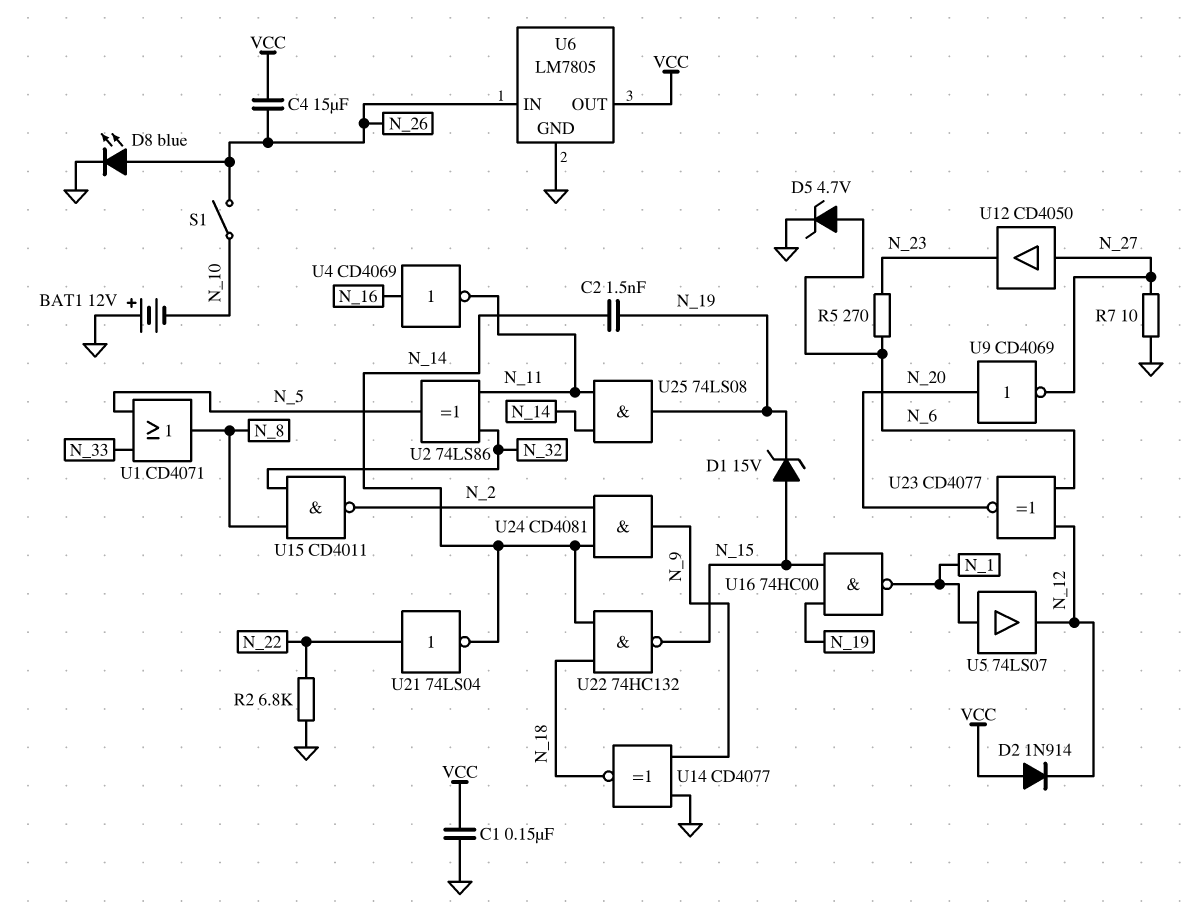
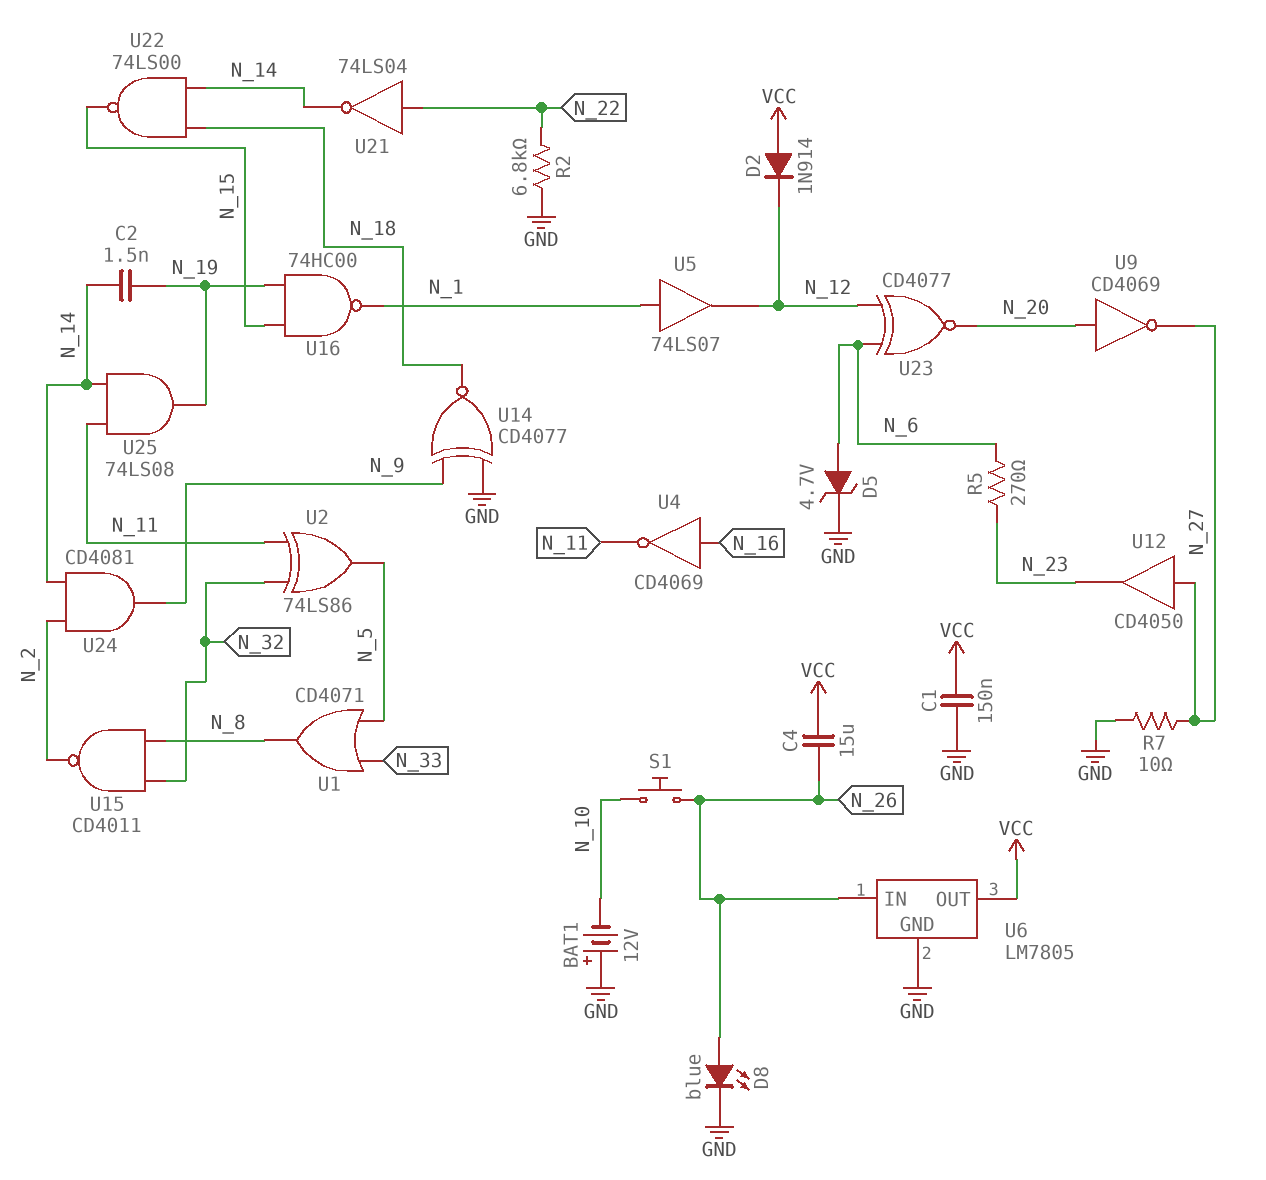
D1: zener 15V (A N_15, K N_19) -> none
S1: switch (N_10, N_26) -> button (N_10, N_26)
U22: NAND 74HC132 (in N_14, in N_18, out N_15) -> NAND 74LS00 (in N_14, in N_18, out N_15)

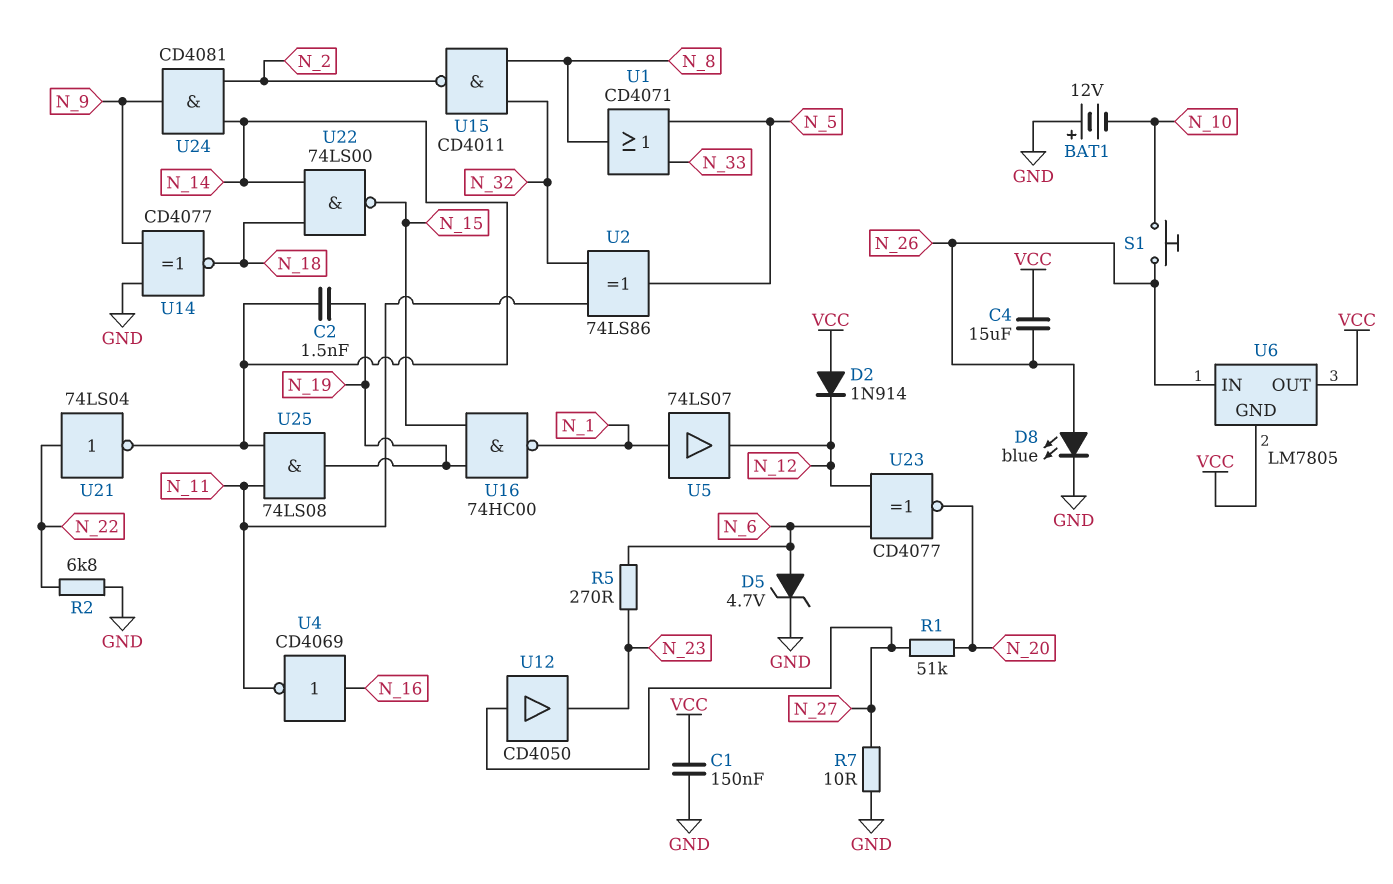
R1: none -> 51k (N_20, N_27)
U6 pin GND: GND -> VCC
U9: NOT CD4069 (in N_20, out N_27) -> none

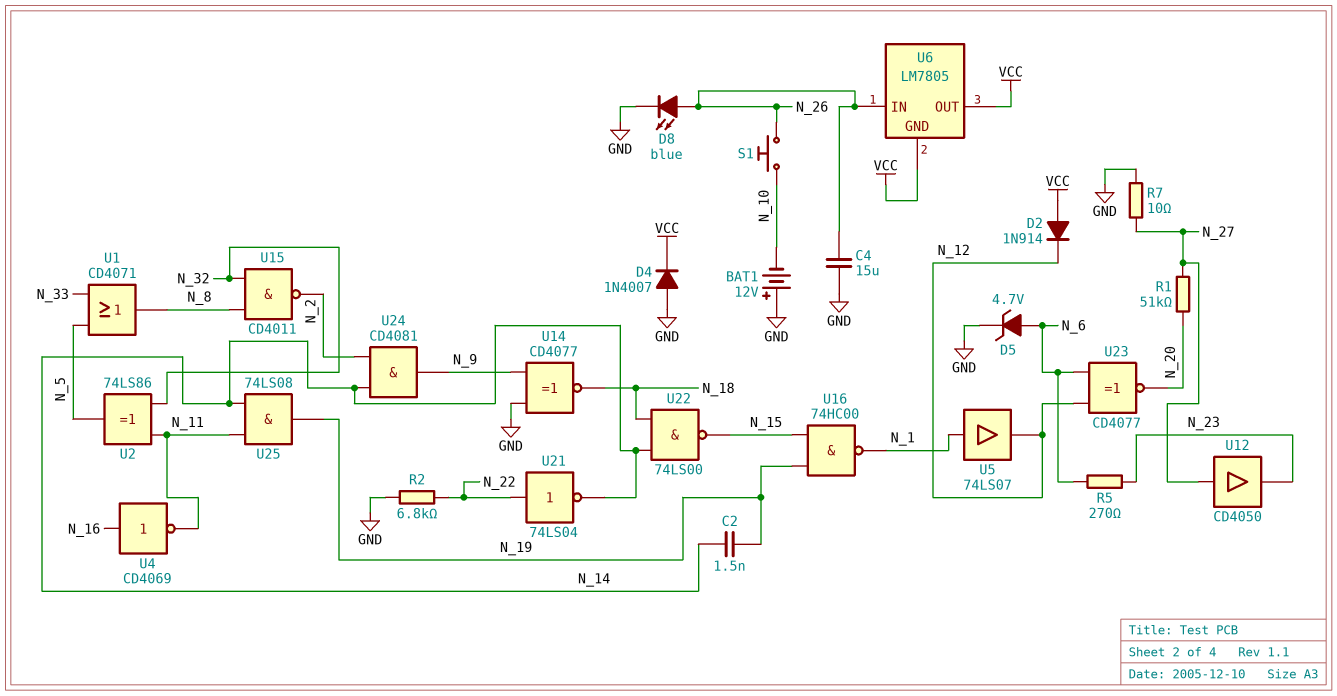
C1: 150nF (GND, VCC) -> none
C4: 15uF (N_26, VCC) -> 15uF (GND, N_26)
D4: none -> diode 1N4007 (A GND, K VCC)

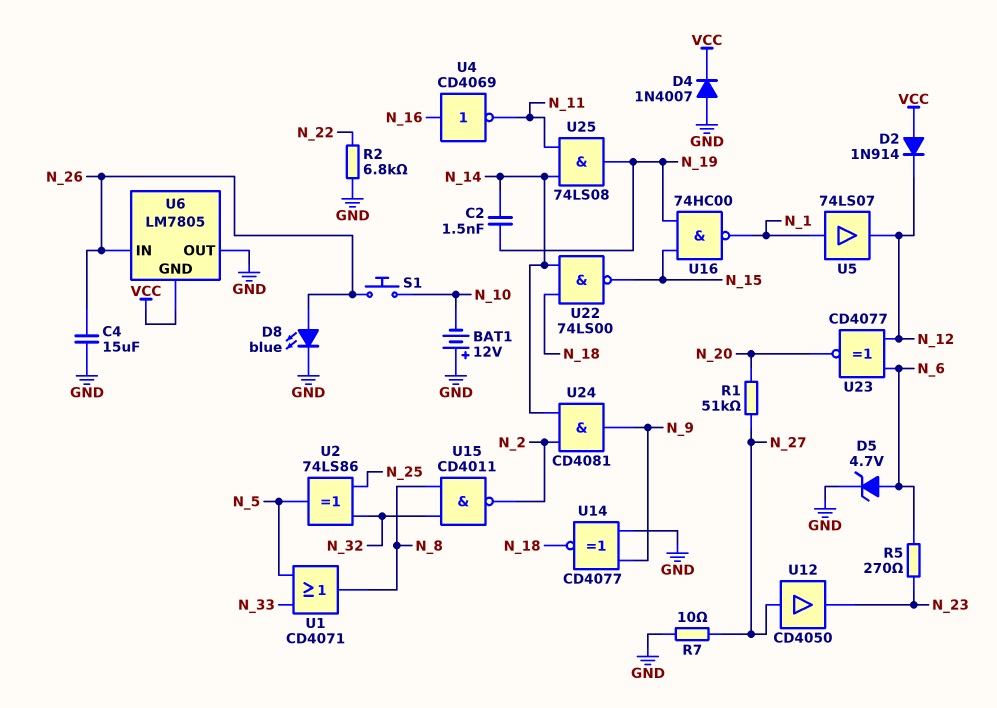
U2: XOR 74LS86 (in N_11, in N_32, out N_5) -> XOR 74LS86 (in N_25, in N_32, out N_5)
U6 pin OUT: VCC -> GND
U21: NOT 74LS04 (in N_22, out N_14) -> none

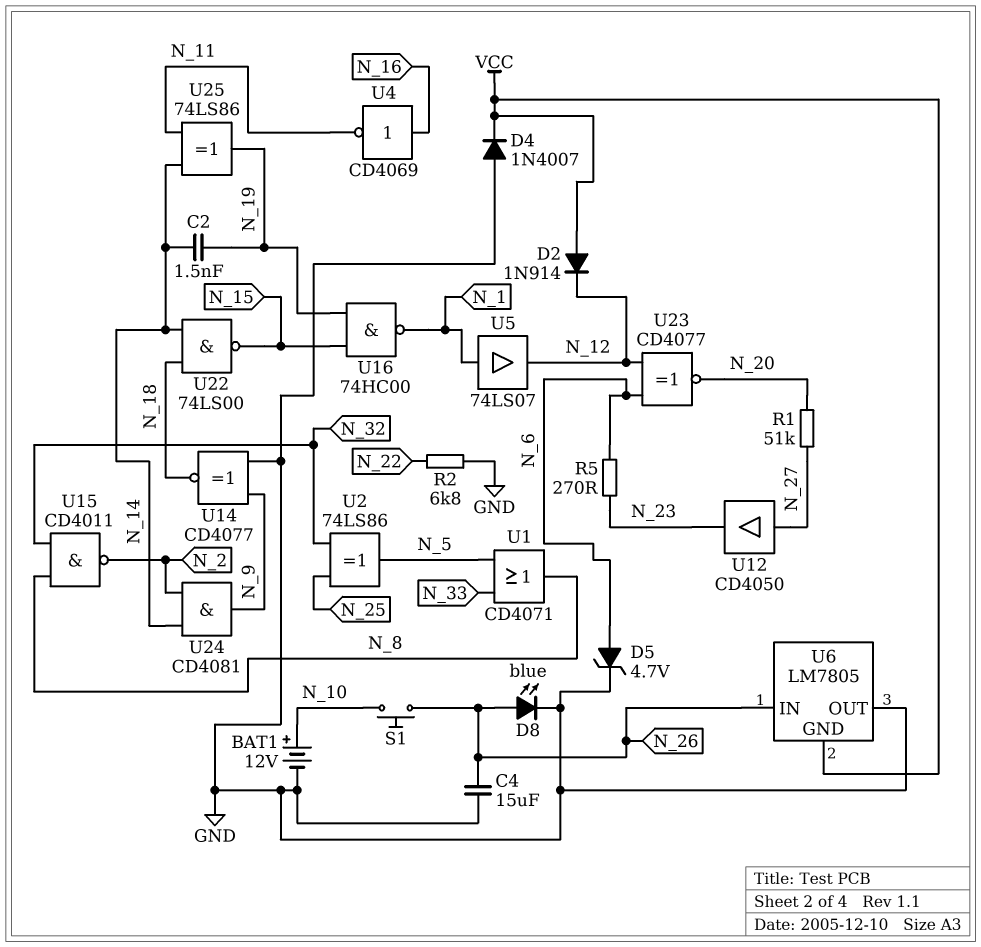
BAT1: 12V (plus GND, minus N_10) -> 12V (plus N_10, minus GND)
R7: 10 (GND, N_27) -> none
U25: AND 74LS08 (in N_11, in N_14, out N_19) -> XOR 74LS86 (in N_11, in N_14, out N_19)

